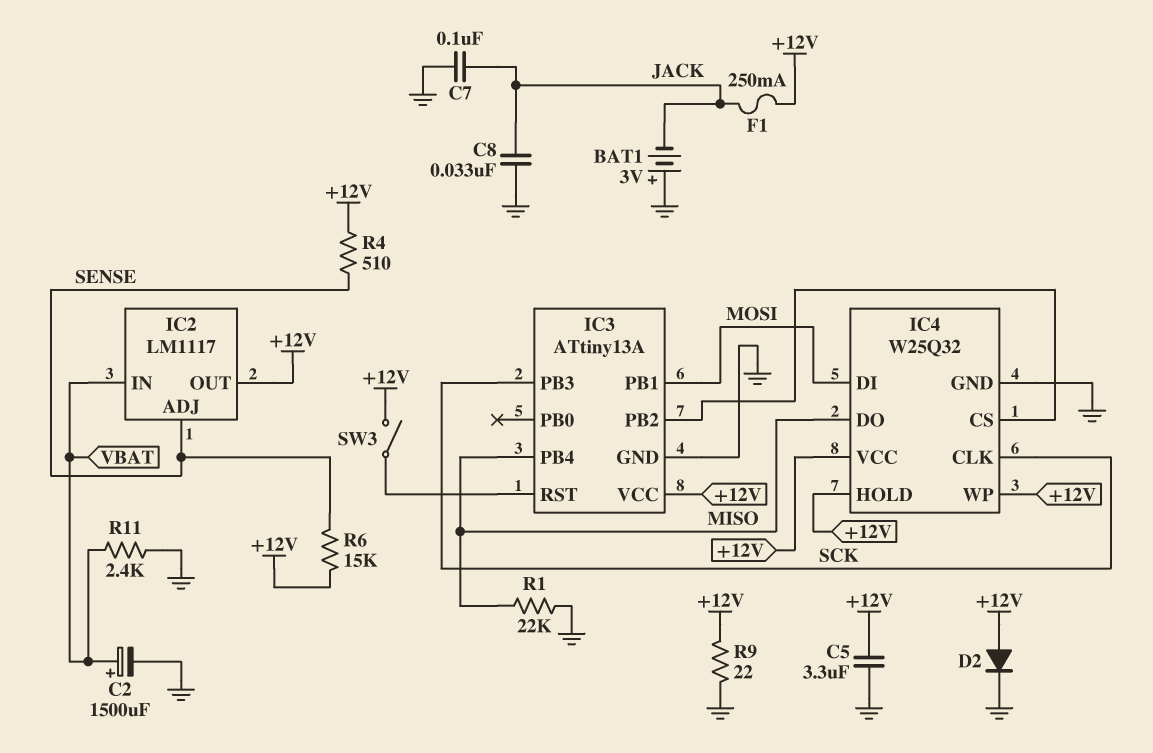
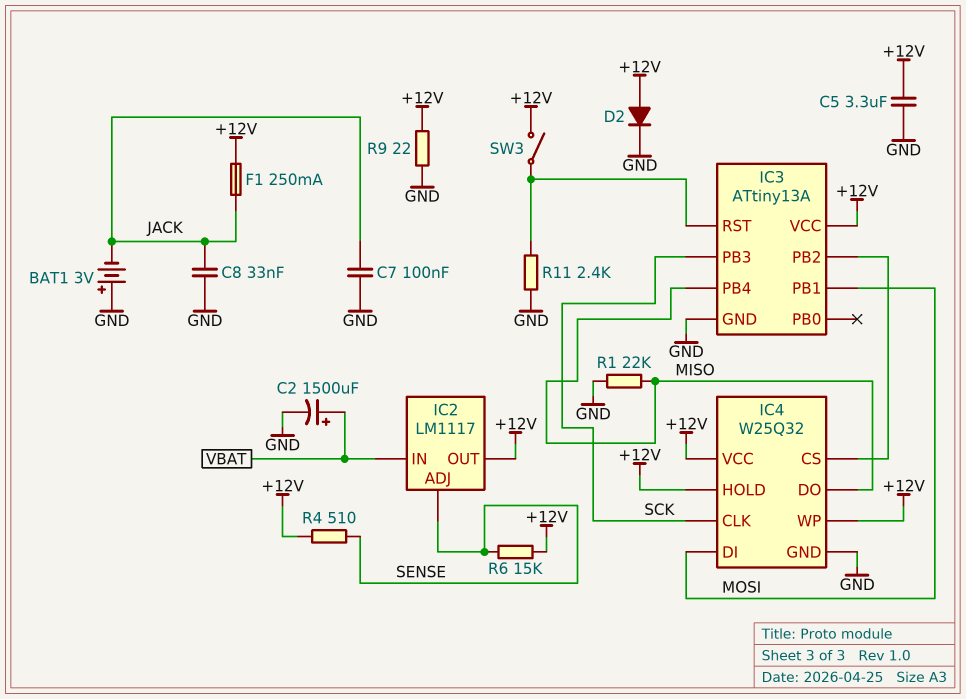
R11: 2.4k (GND, VBAT) -> 2.4k (GND, IC3/RST)

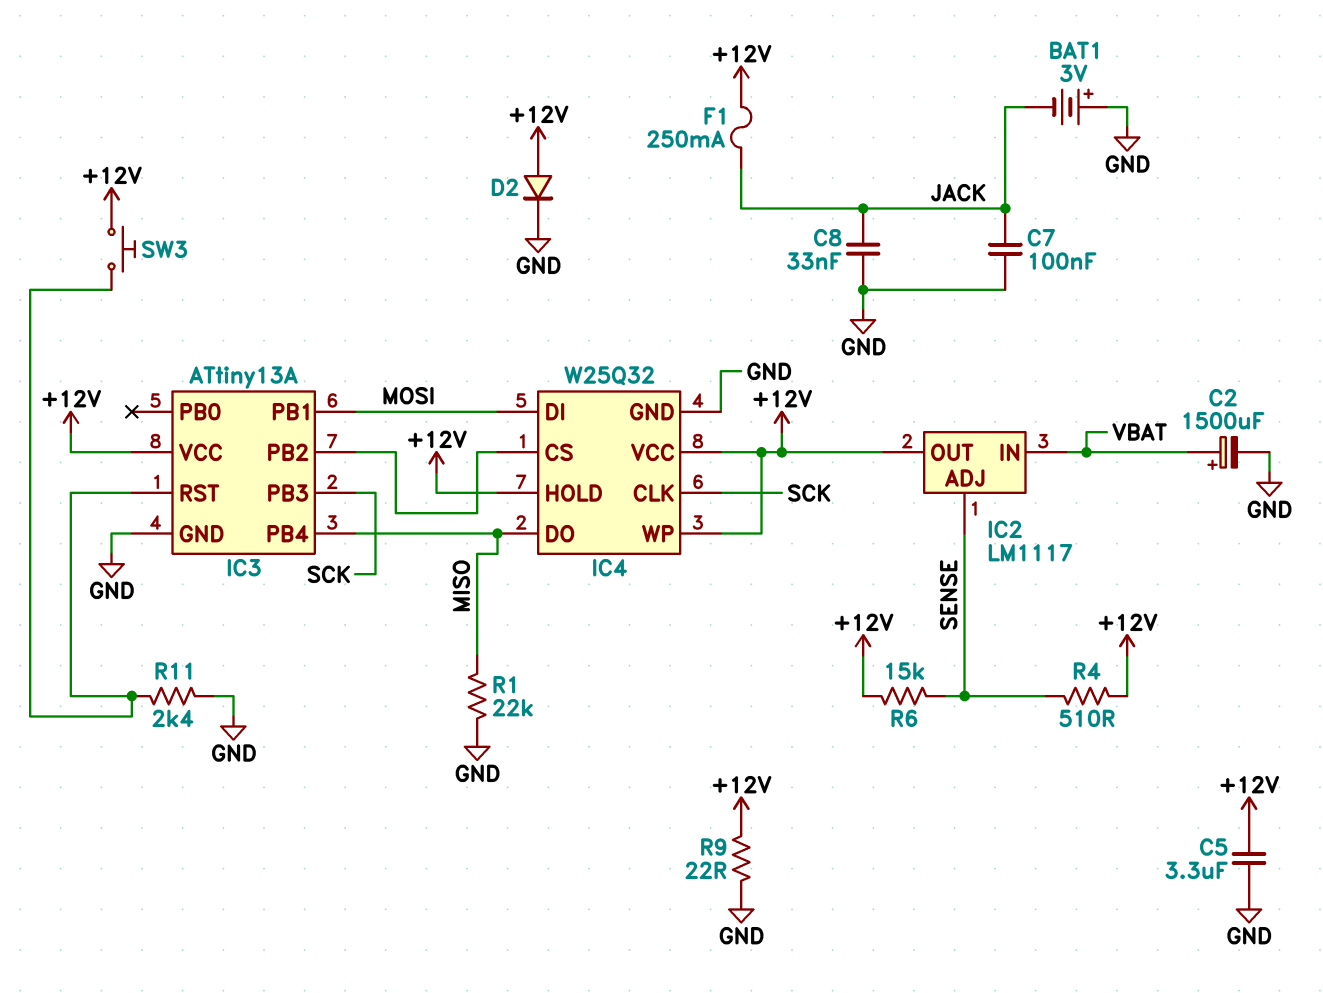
SW3: switch (+12V, IC3/RST) -> button (+12V, IC3/RST)

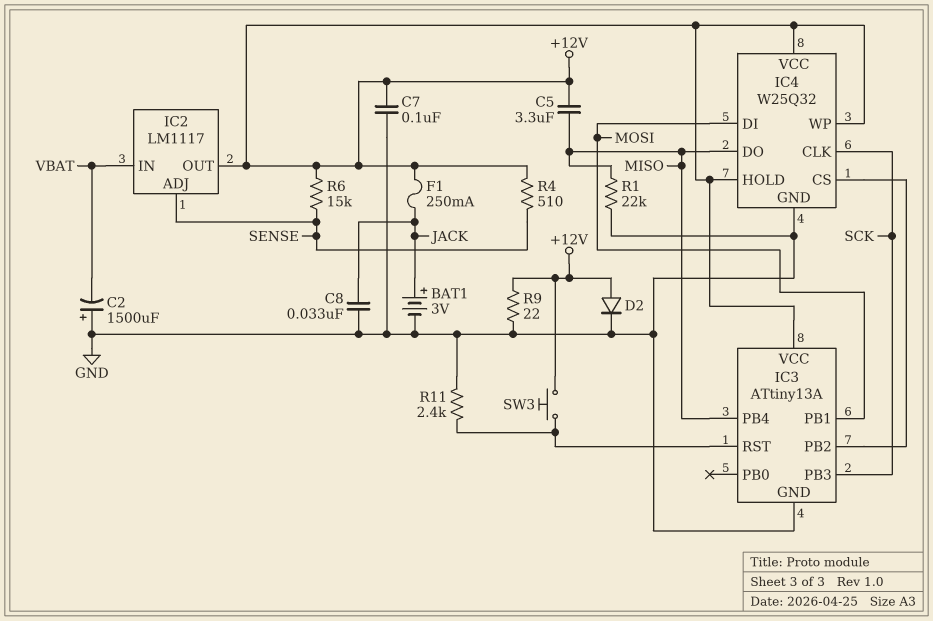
BAT1: 3V (plus GND, minus JACK) -> 3V (plus JACK, minus GND)
C2: 1500uF (plus VBAT, minus GND) -> 1500uF (plus GND, minus VBAT)
C5: 3.3uF (+12V, GND) -> 3.3uF (+12V, MISO)
C7: 100nF (GND, JACK) -> 100nF (+12V, GND)

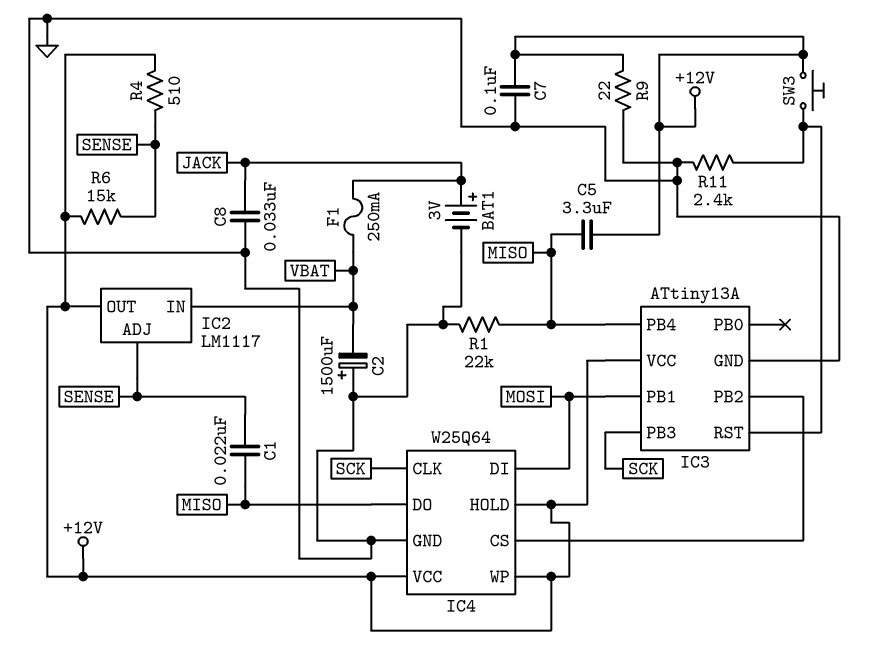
C1: none -> 22nF (MISO, SENSE)
D2: diode (A +12V, K GND) -> none
F1: 250mA (+12V, JACK) -> 250mA (JACK, VBAT)
IC4: W25Q32 -> W25Q64

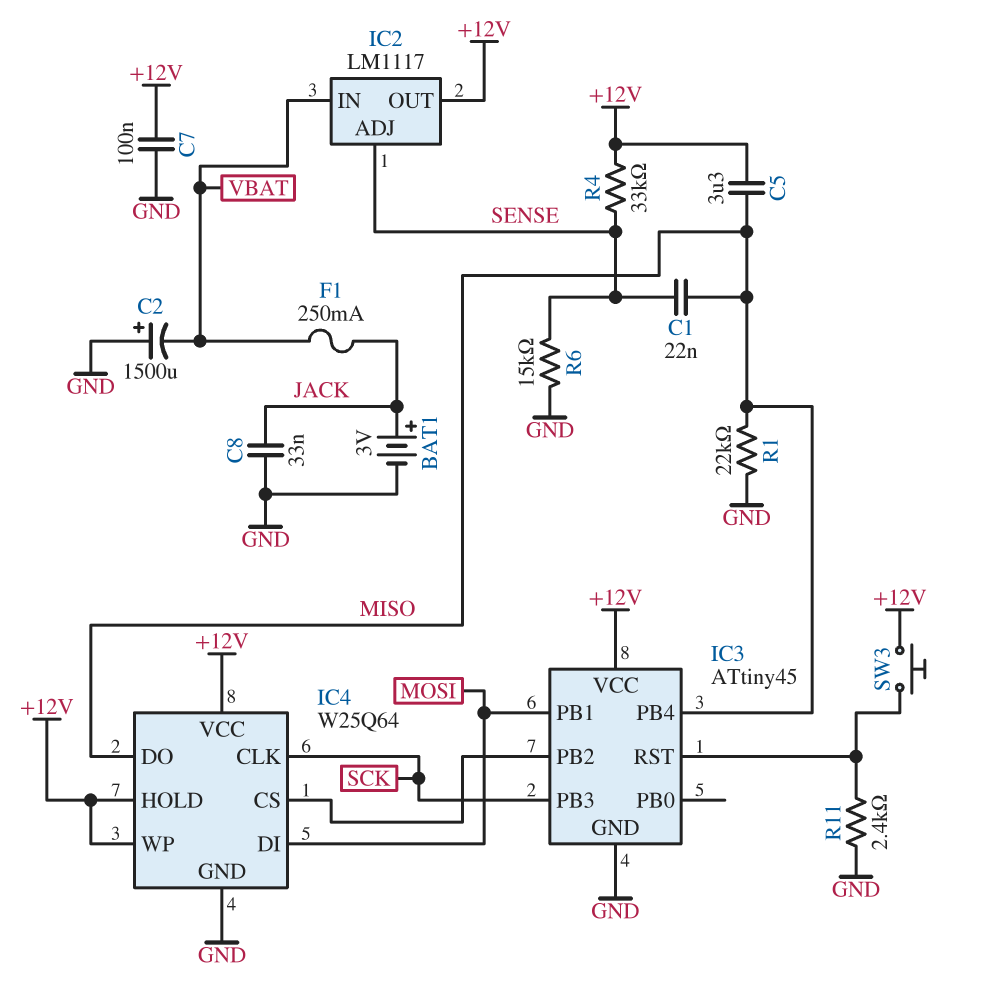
IC3: ATtiny13A -> ATtiny45
R4: 510 (+12V, SENSE) -> 33k (+12V, SENSE)
R6: 15k (+12V, SENSE) -> 15k (GND, SENSE)
R9: 22 (+12V, GND) -> none

